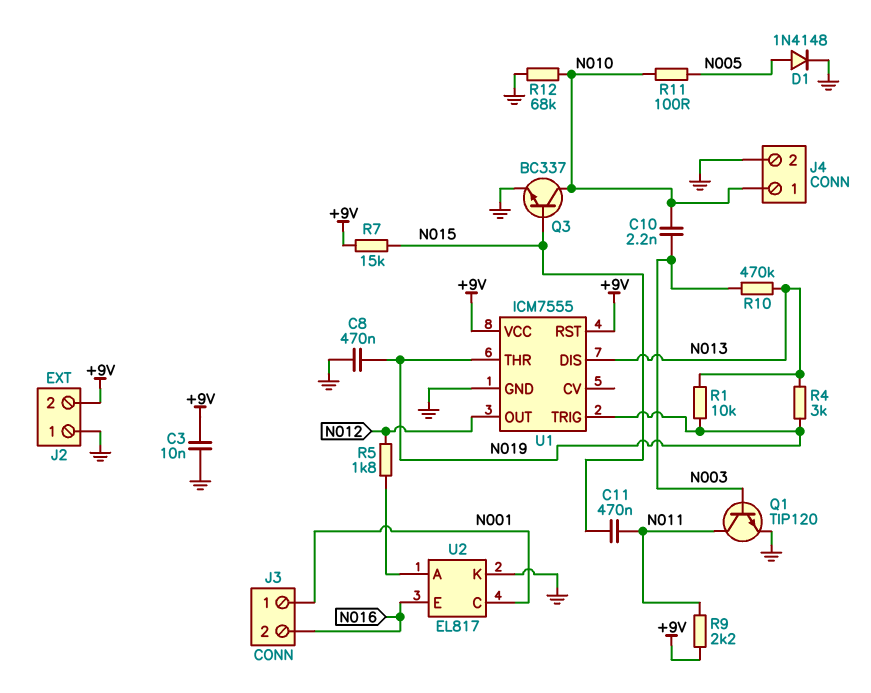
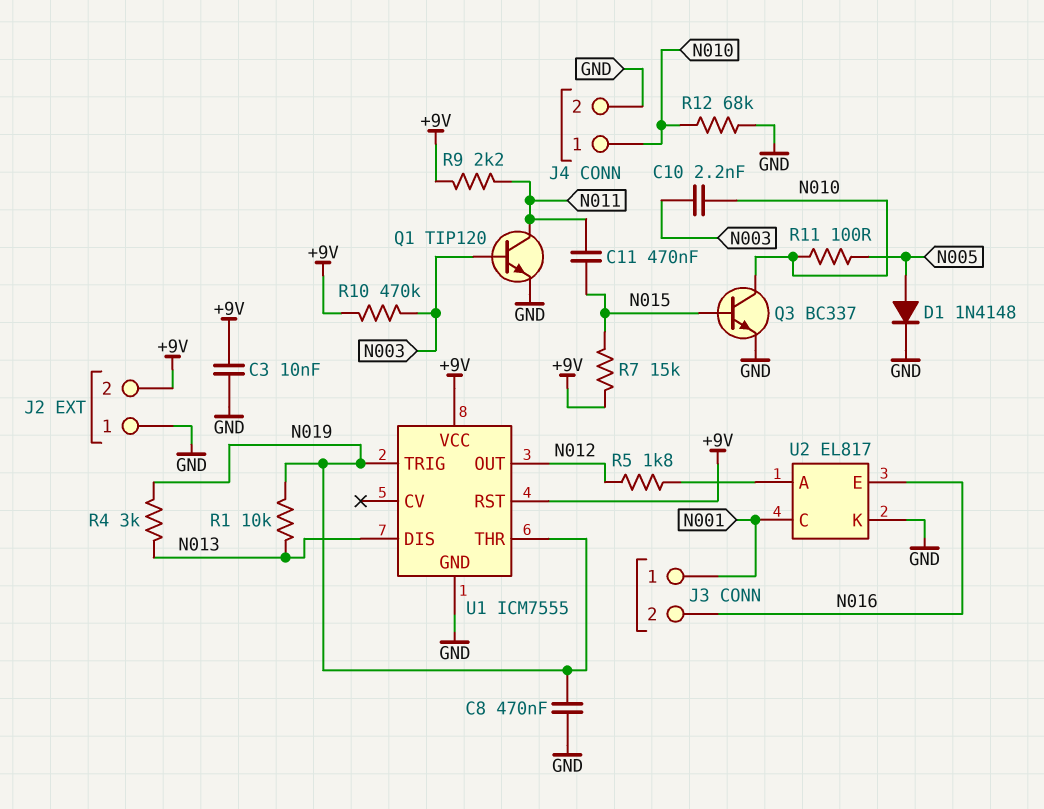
R10: 470k (N003, N013) -> 470k (+9V, N003)

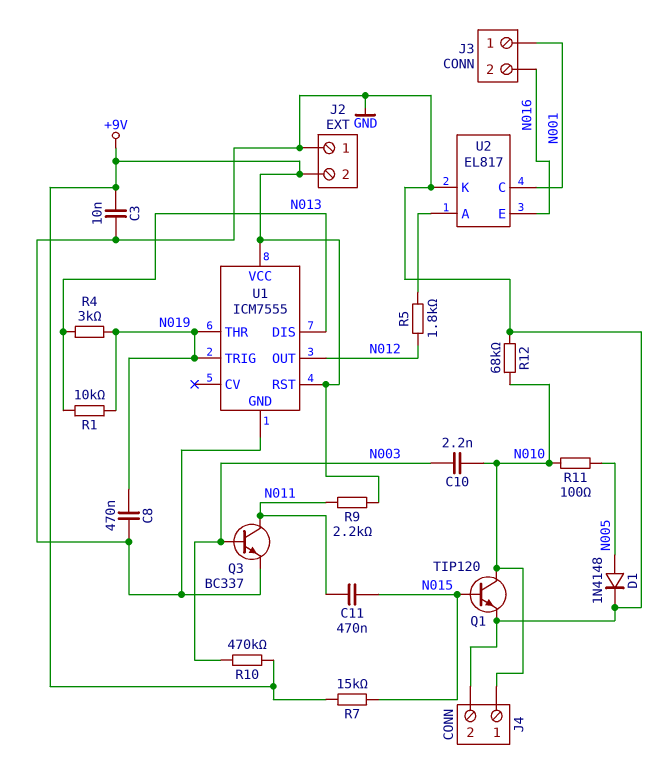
Q1: NPN TIP120 (B N003, C N011, E GND) -> NPN TIP120 (B N015, C N010, E GND)
Q3: NPN BC337 (B N015, C N010, E GND) -> NPN BC337 (B N003, C N011, E GND)

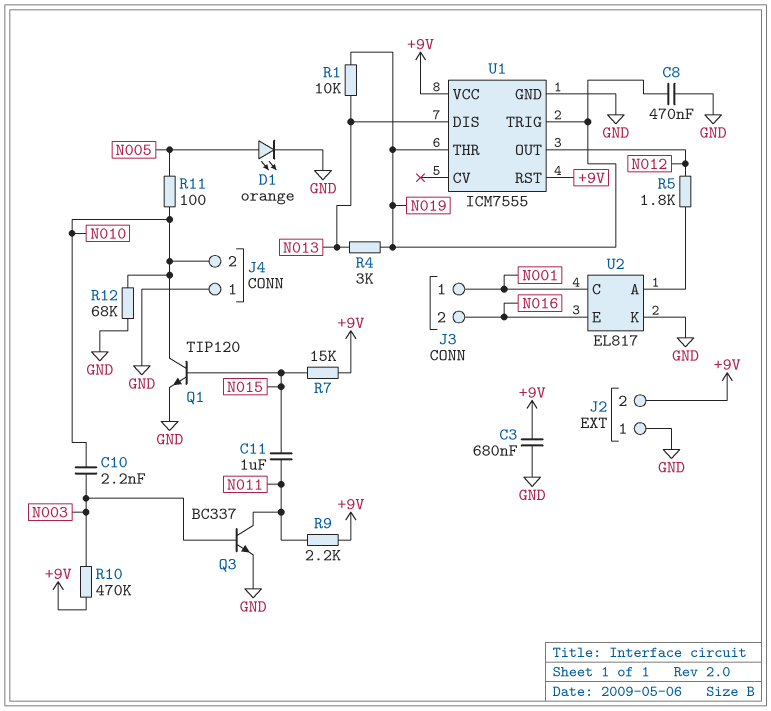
C3: 10nF (+9V, GND) -> 680nF (+9V, GND)
C11: 470nF (N011, N015) -> 1uF (N011, N015)
D1: diode 1N4148 (A N005, K GND) -> LED orange (A N005, K GND)
J4 pin 1: N010 -> GND
J4 pin 2: GND -> N010

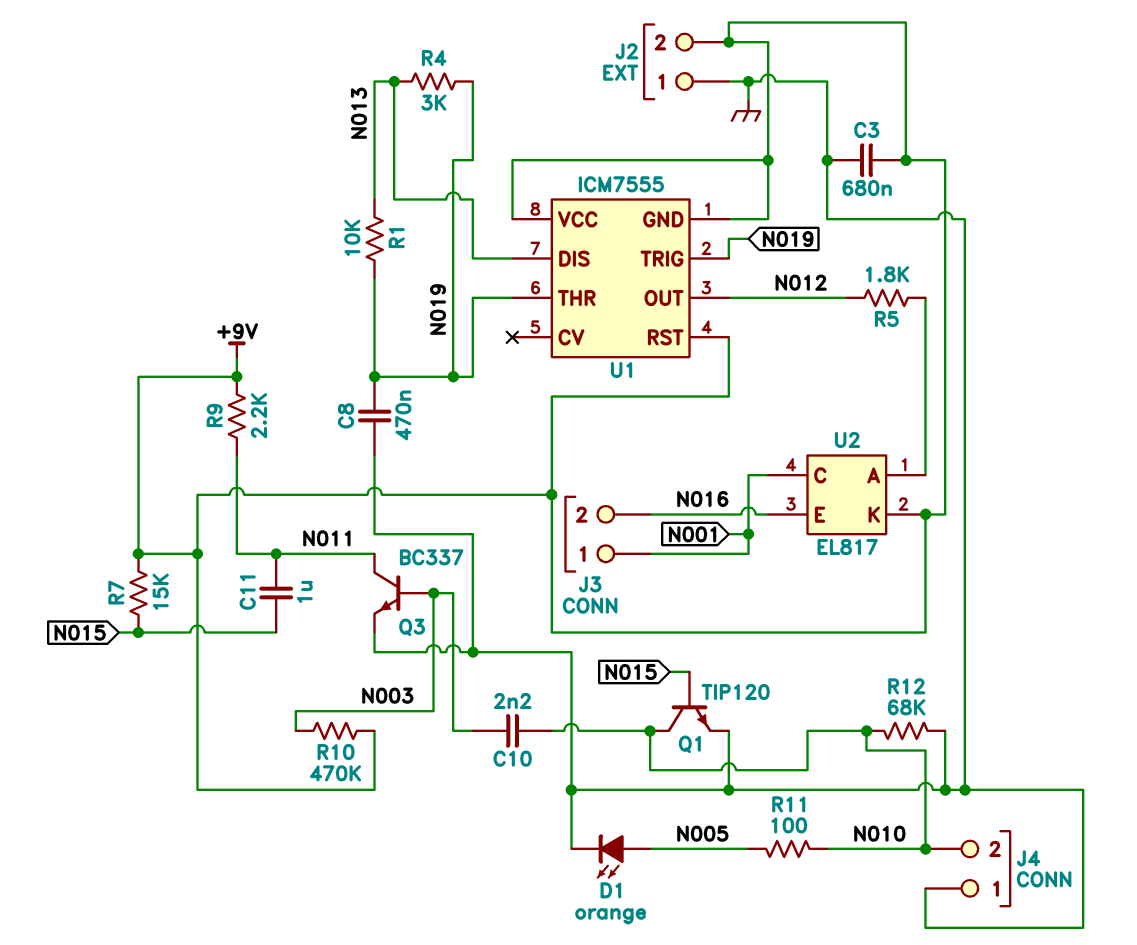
U1 pin GND: GND -> +9V
U2 pin K: GND -> +9V

